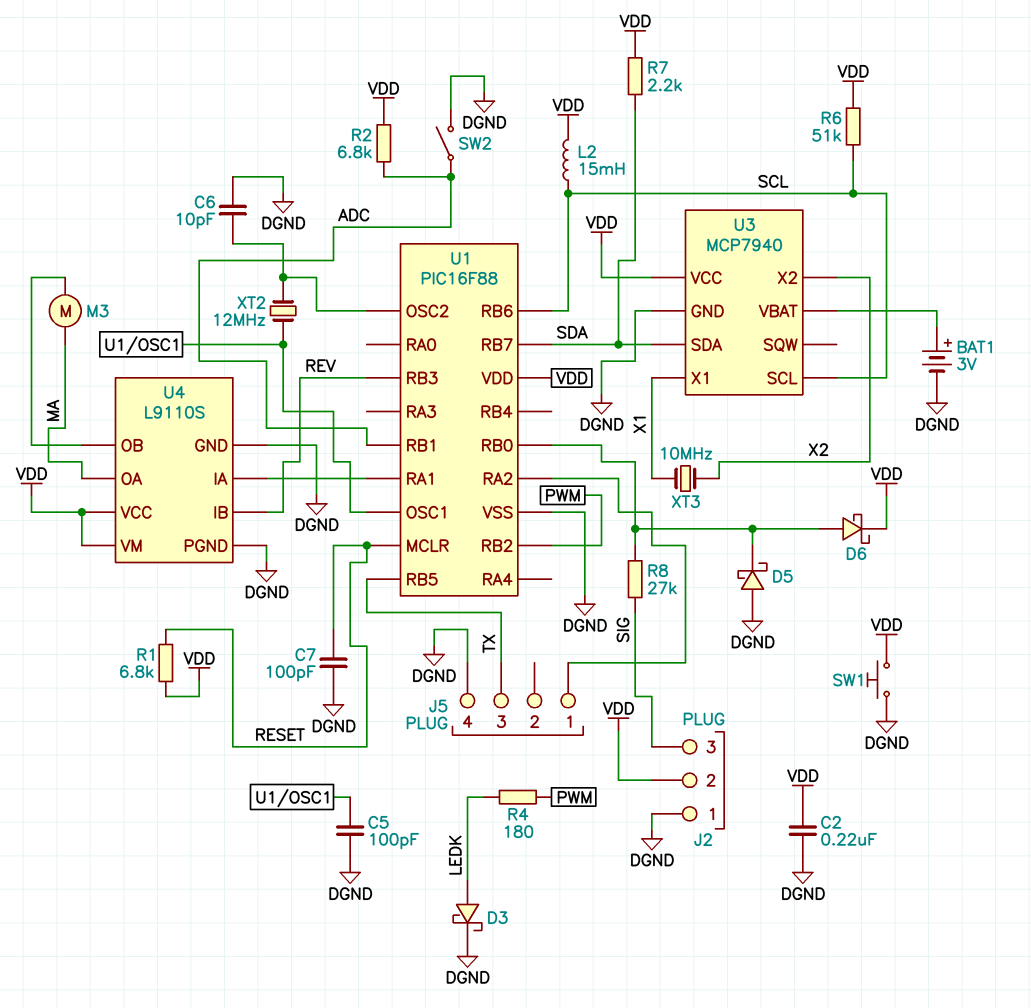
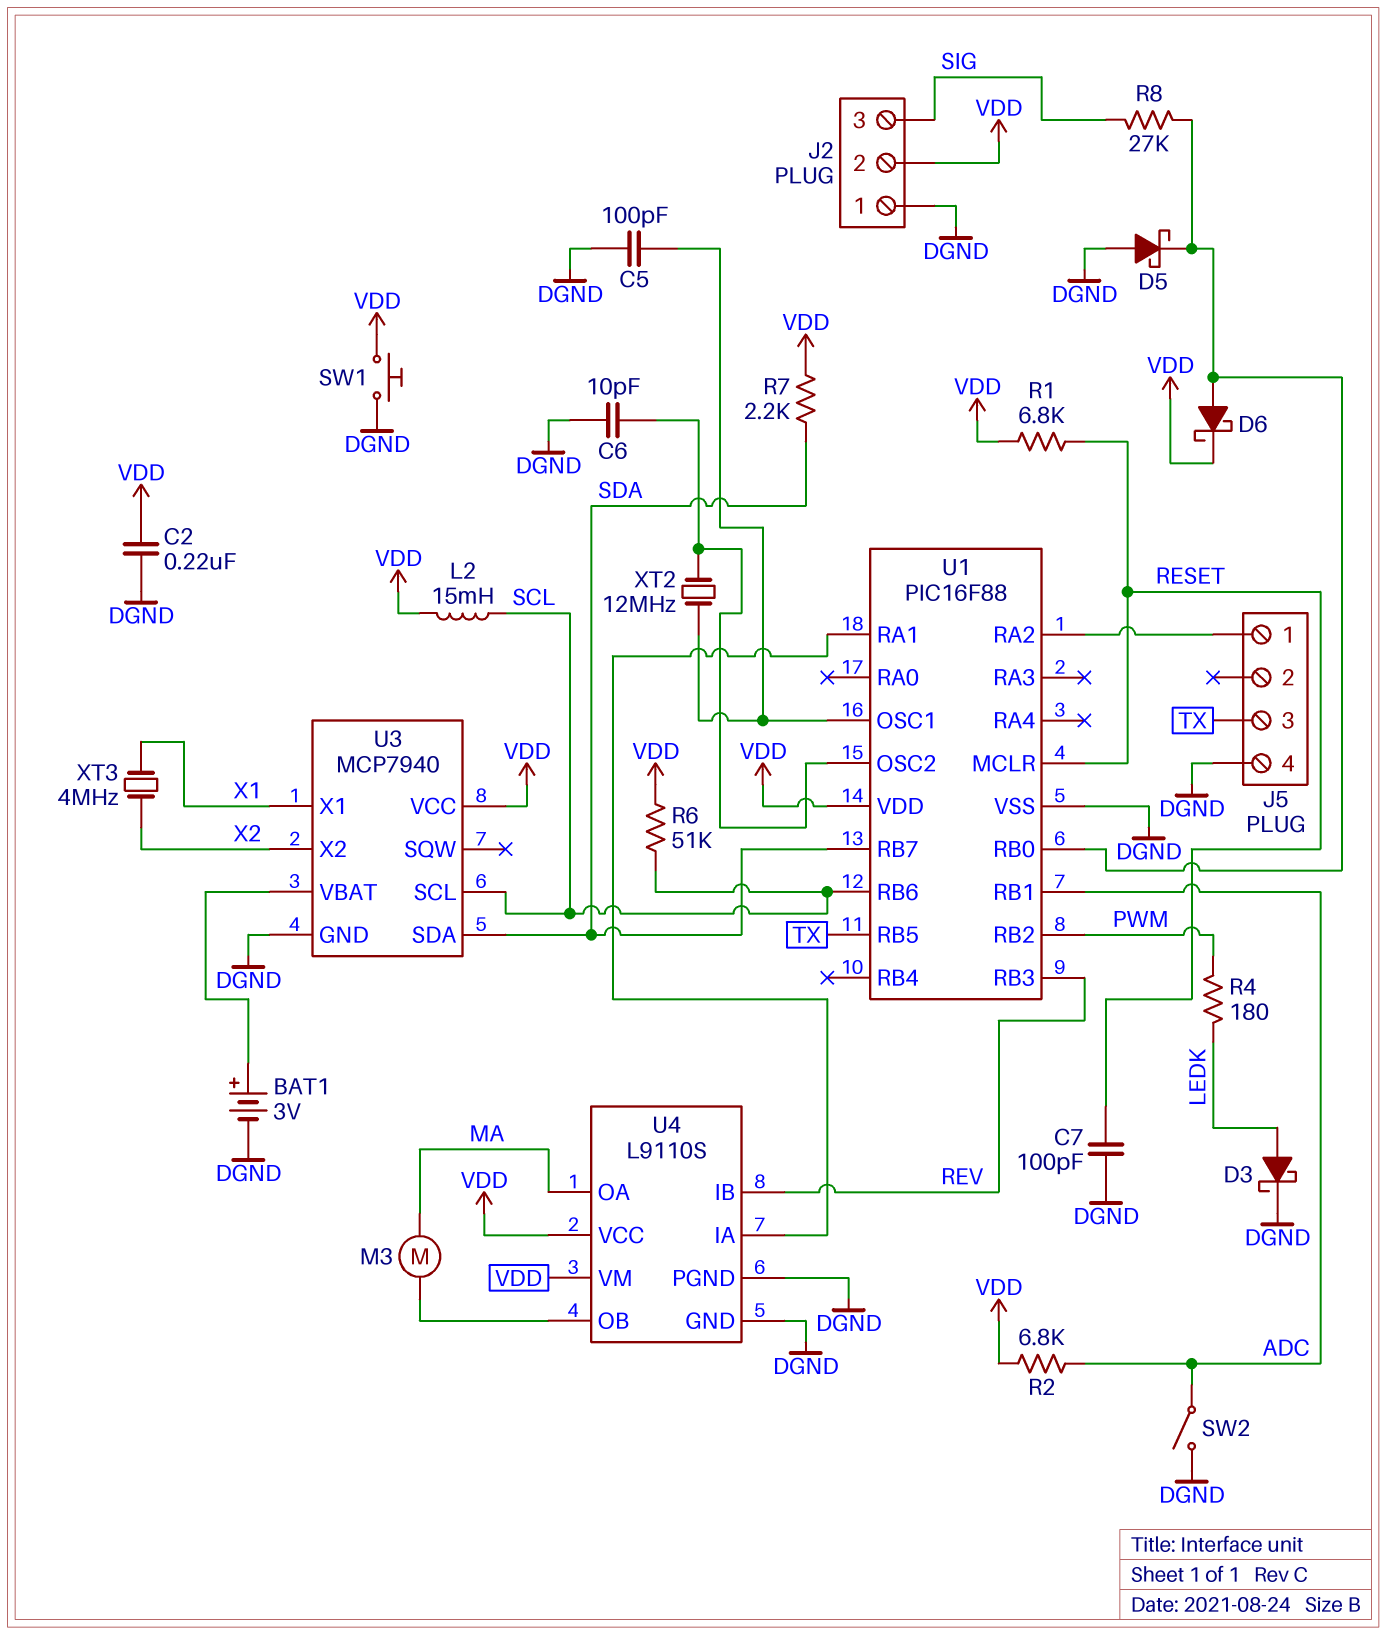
XT3: 10MHz (X1, X2) -> 4MHz (X1, X2)

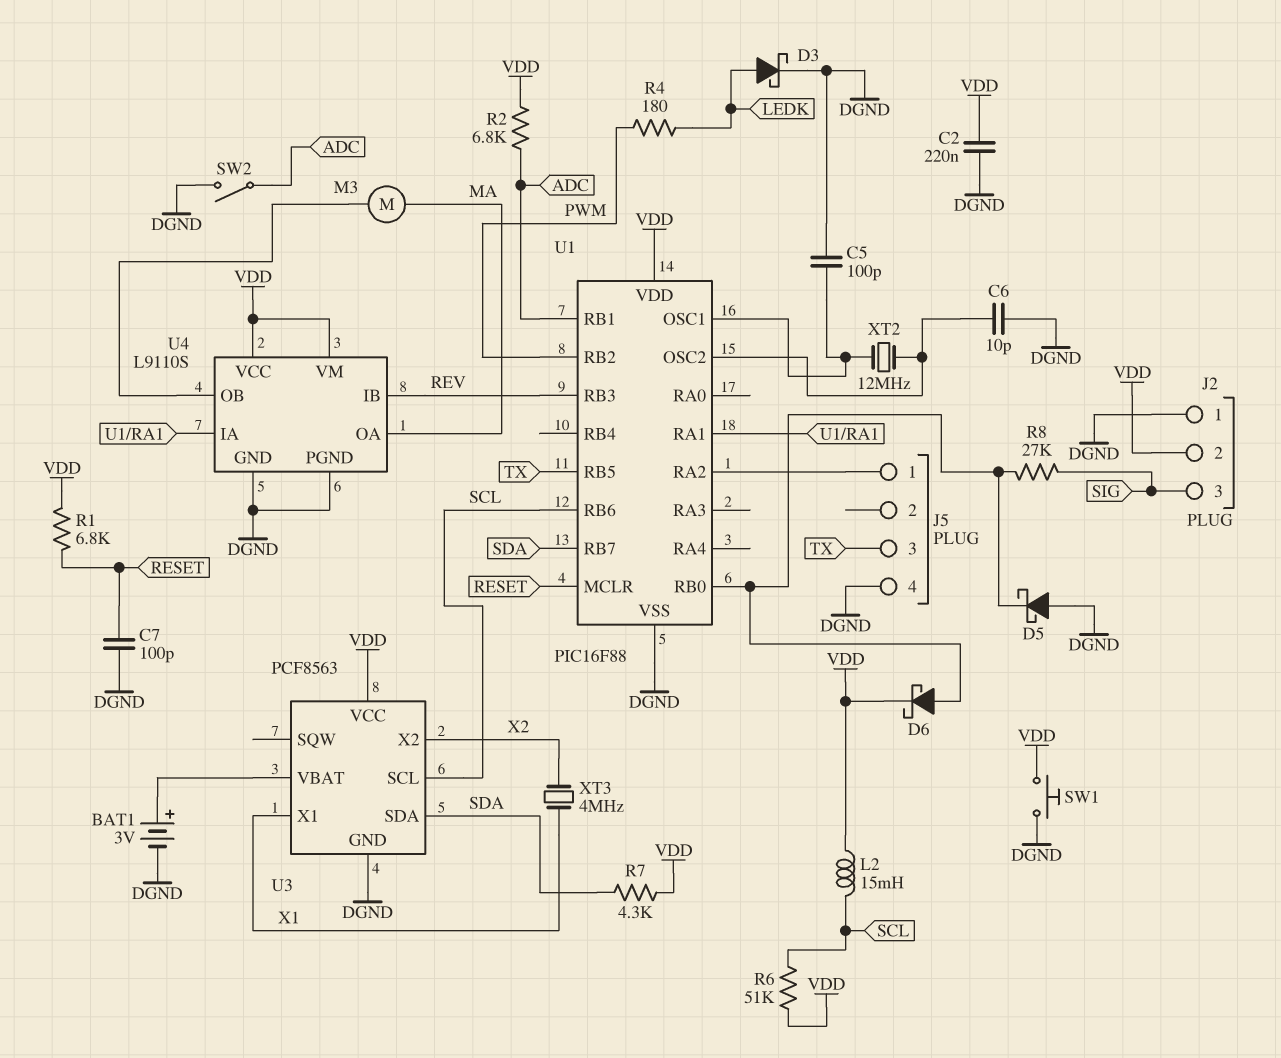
R7: 2.2k (SDA, VDD) -> 4.3k (SDA, VDD)
U3: MCP7940 -> PCF8563

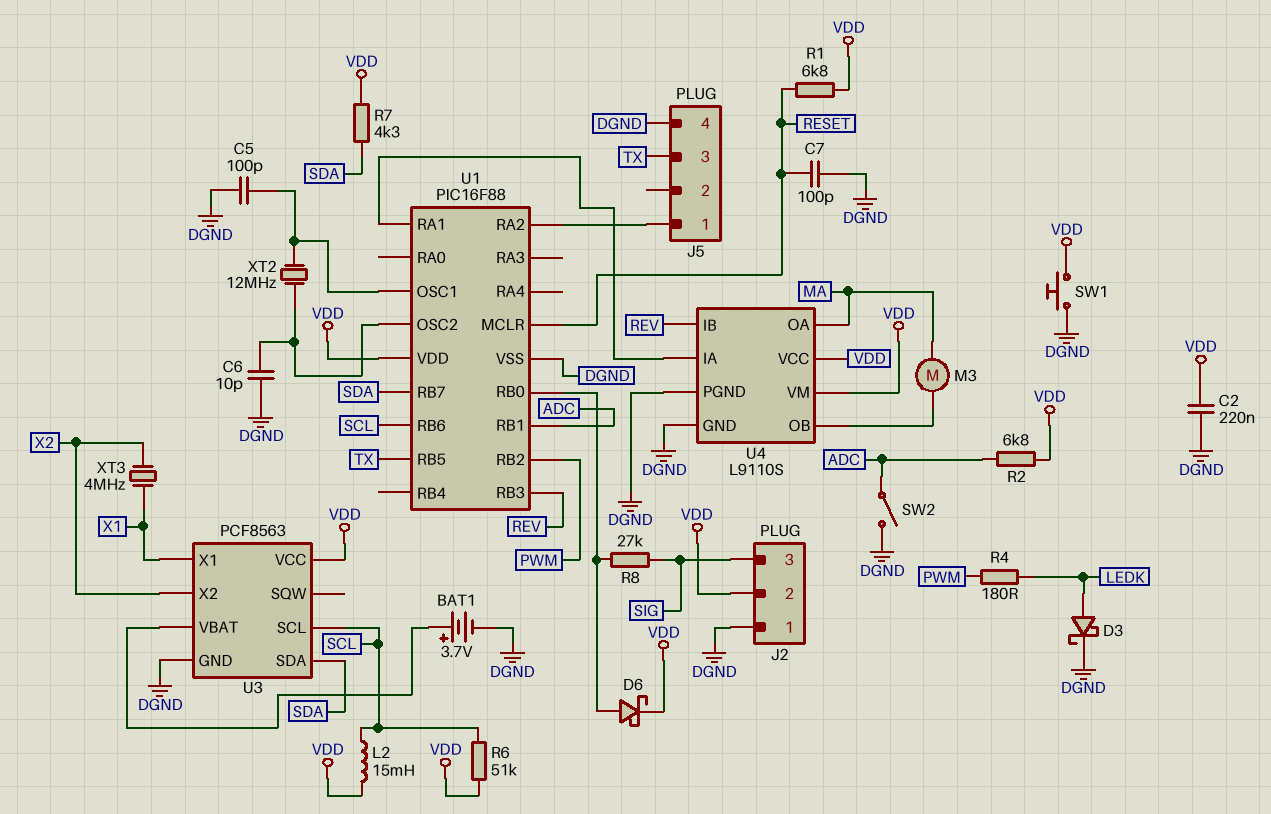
BAT1: 3V (plus U3/VBAT, minus DGND) -> 3.7V (plus U3/VBAT, minus DGND)
D5: schottky (A DGND, K U1/RB0) -> none

